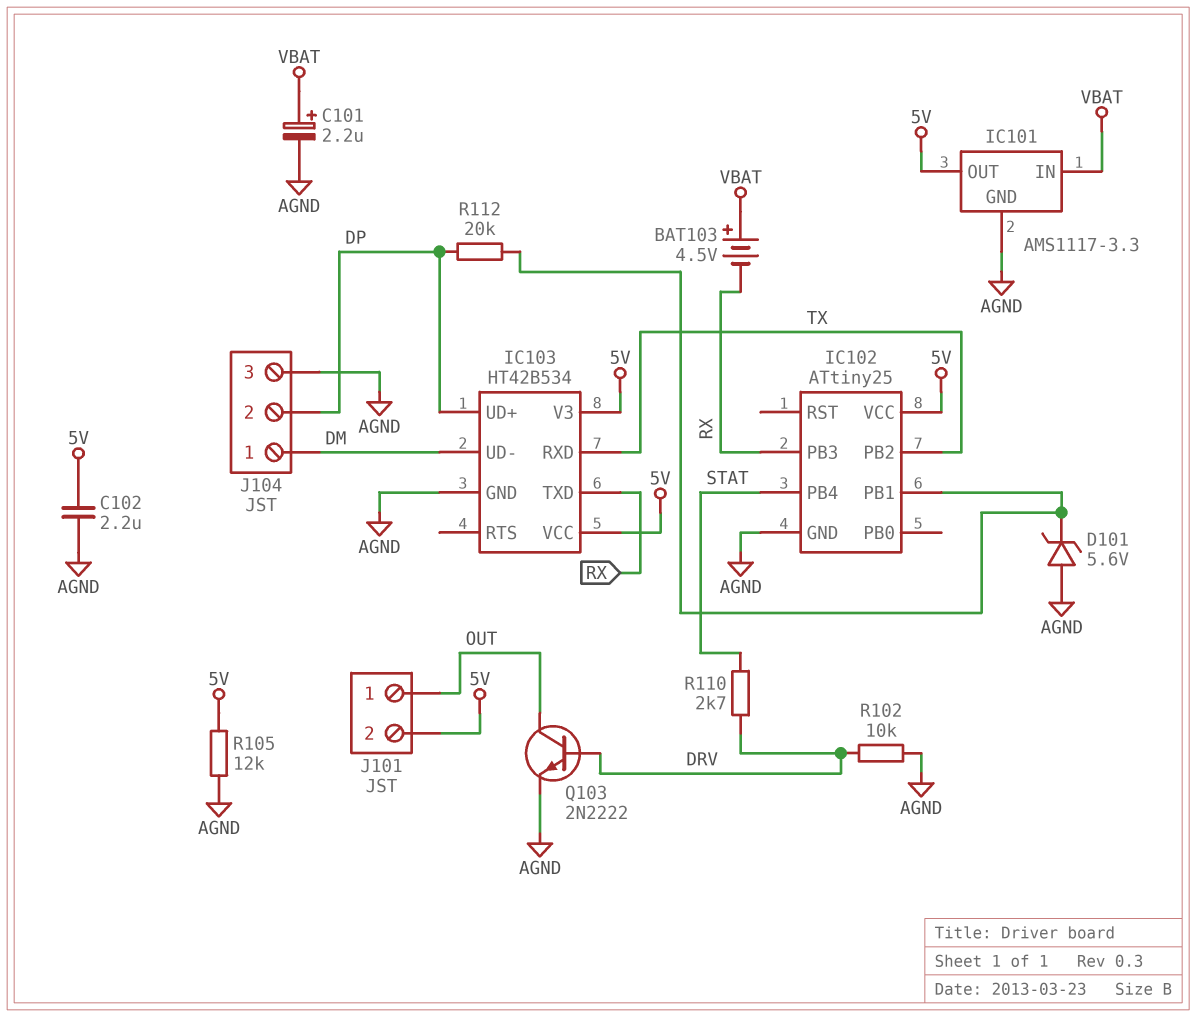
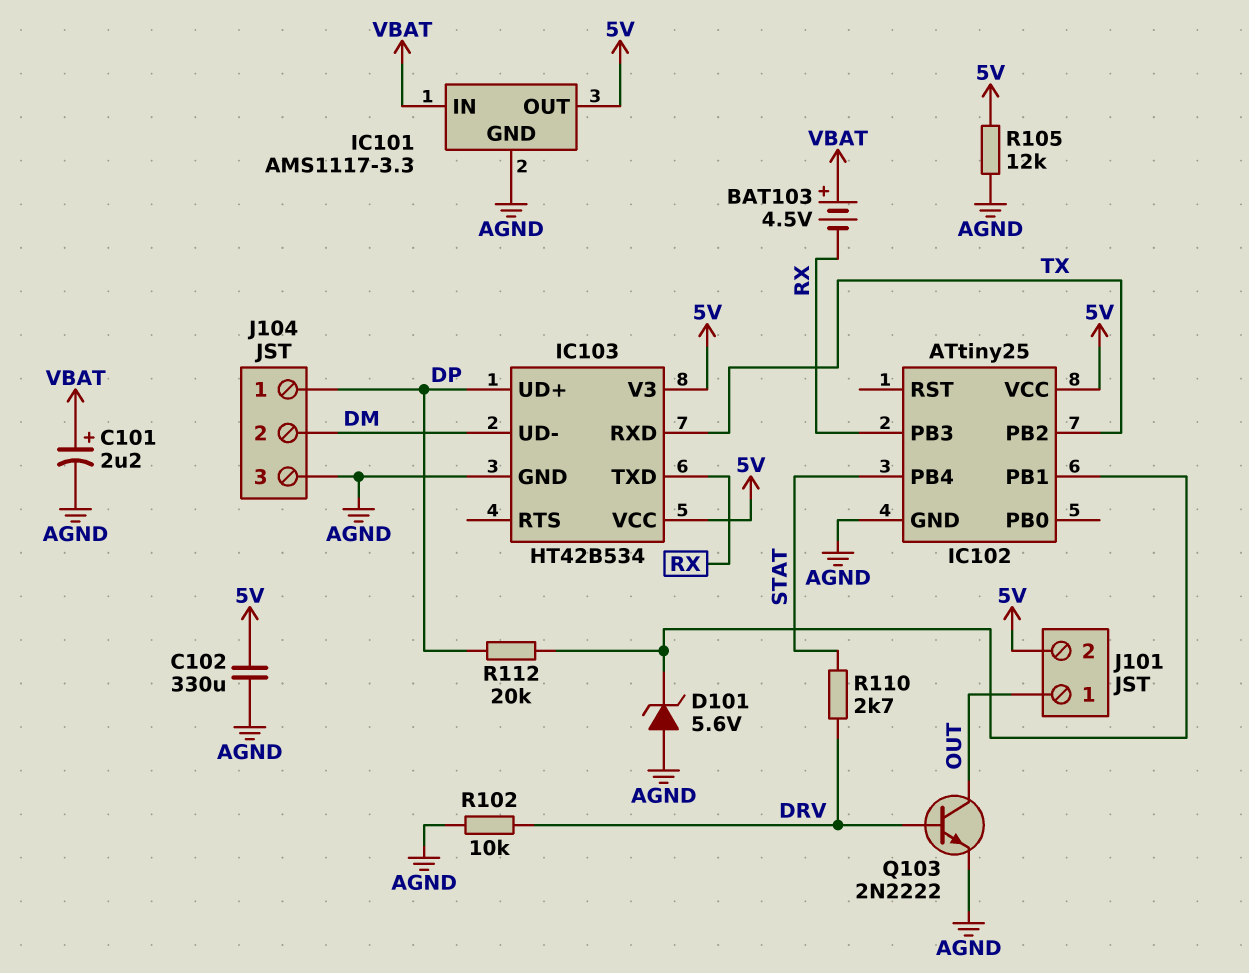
C102: 2.2uF (5V, AGND) -> 330uF (5V, AGND)
J104 pin 1: DM -> DP
J104 pin 2: DP -> DM

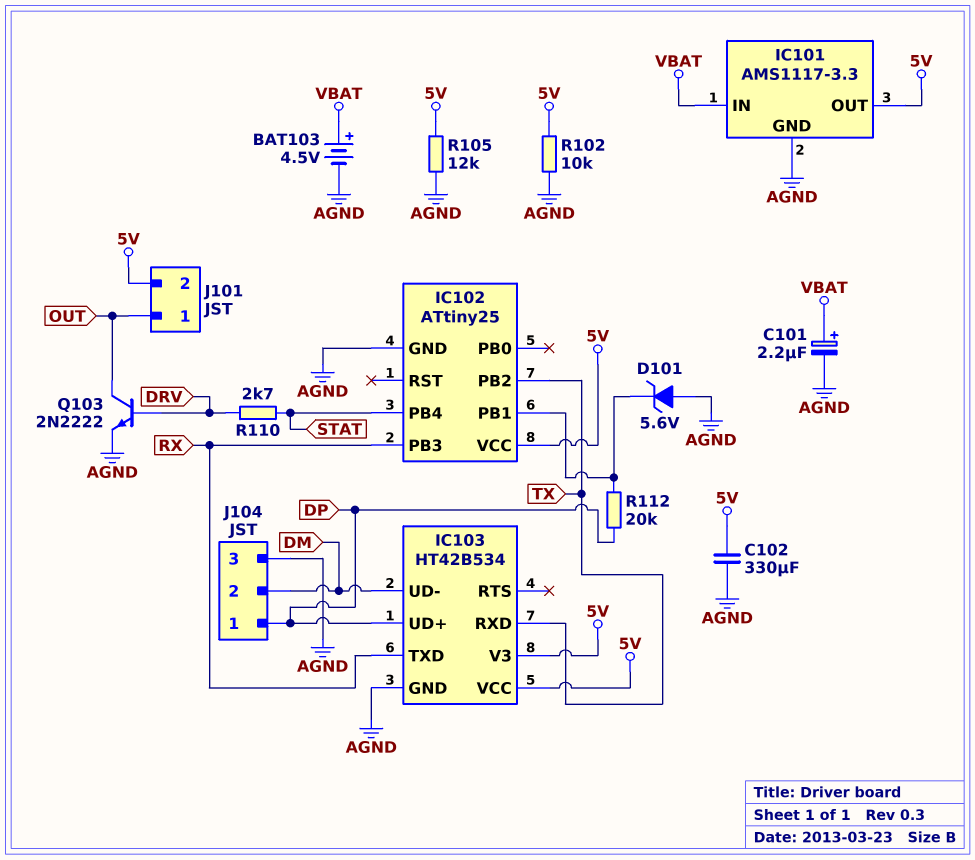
BAT103: 4.5V (plus VBAT, minus RX) -> 4.5V (plus VBAT, minus AGND)
R102: 10k (AGND, DRV) -> 10k (5V, AGND)

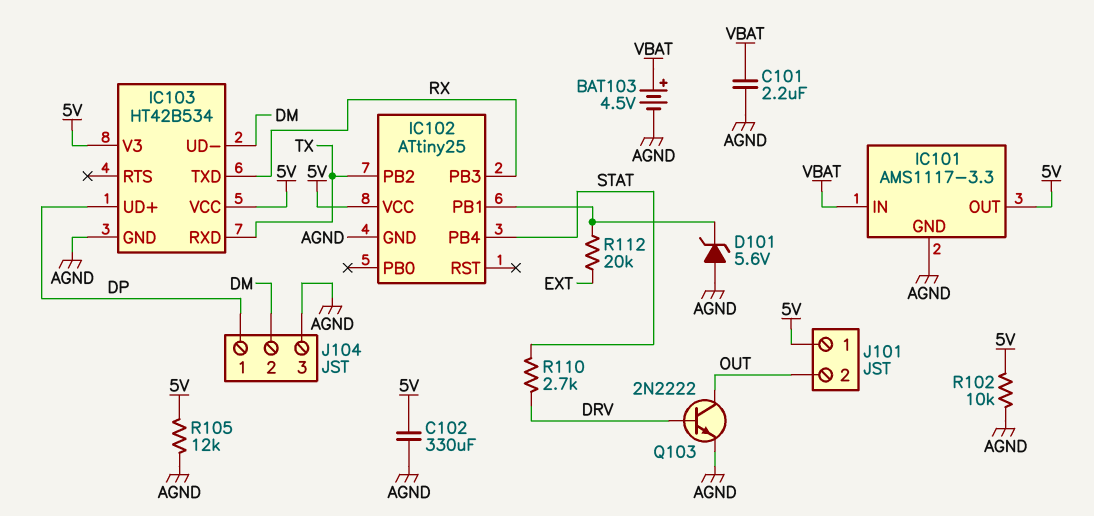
C101: 2.2uF (plus VBAT, minus AGND) -> 2.2uF (AGND, VBAT)
J101 pin 1: OUT -> 5V
J101 pin 2: 5V -> OUT
R112: 20k (DP, IC102/PB1) -> 20k (EXT, IC102/PB1)

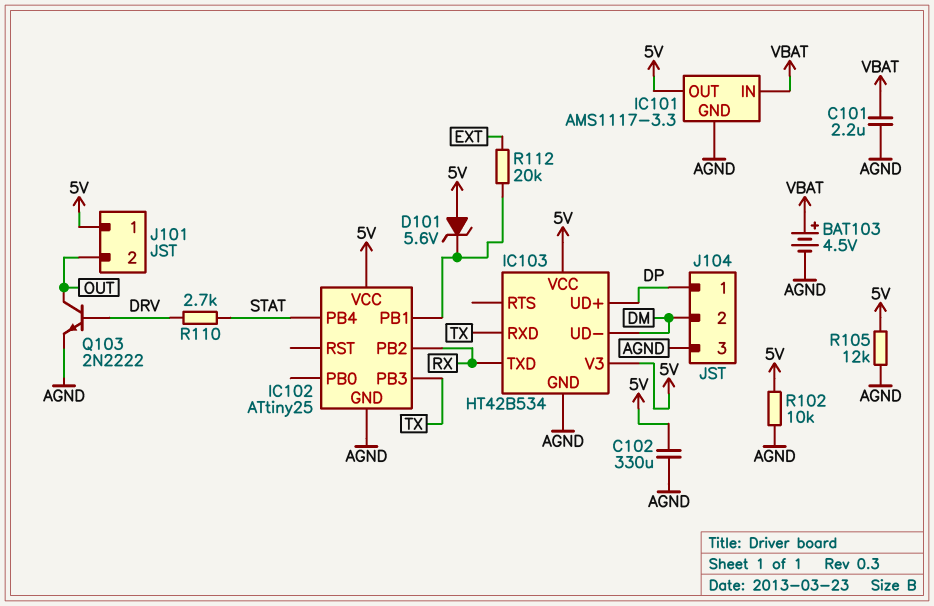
D101: zener 5.6V (A AGND, K IC102/PB1) -> zener 5.6V (A 5V, K IC102/PB1)
IC102 pin PB2: TX -> RX
IC102 pin PB3: RX -> TX

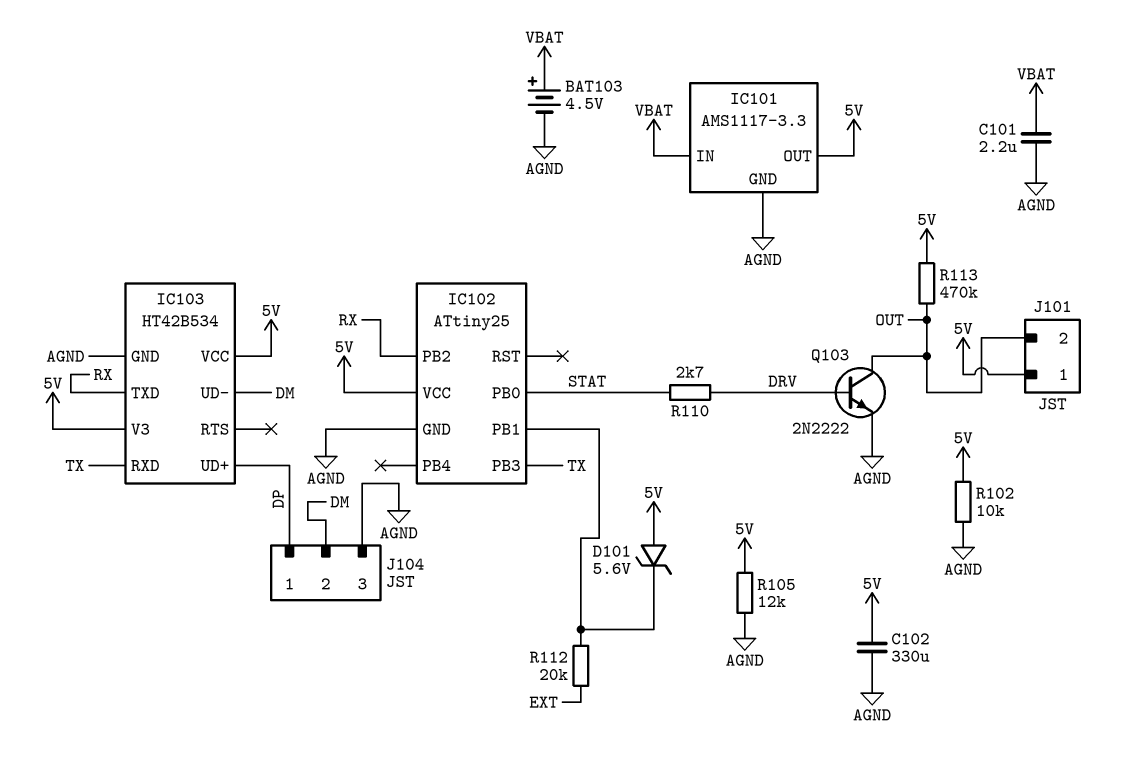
IC102 pin PB0: none -> STAT
IC102 pin PB4: STAT -> none
R113: none -> 470k (5V, OUT)

